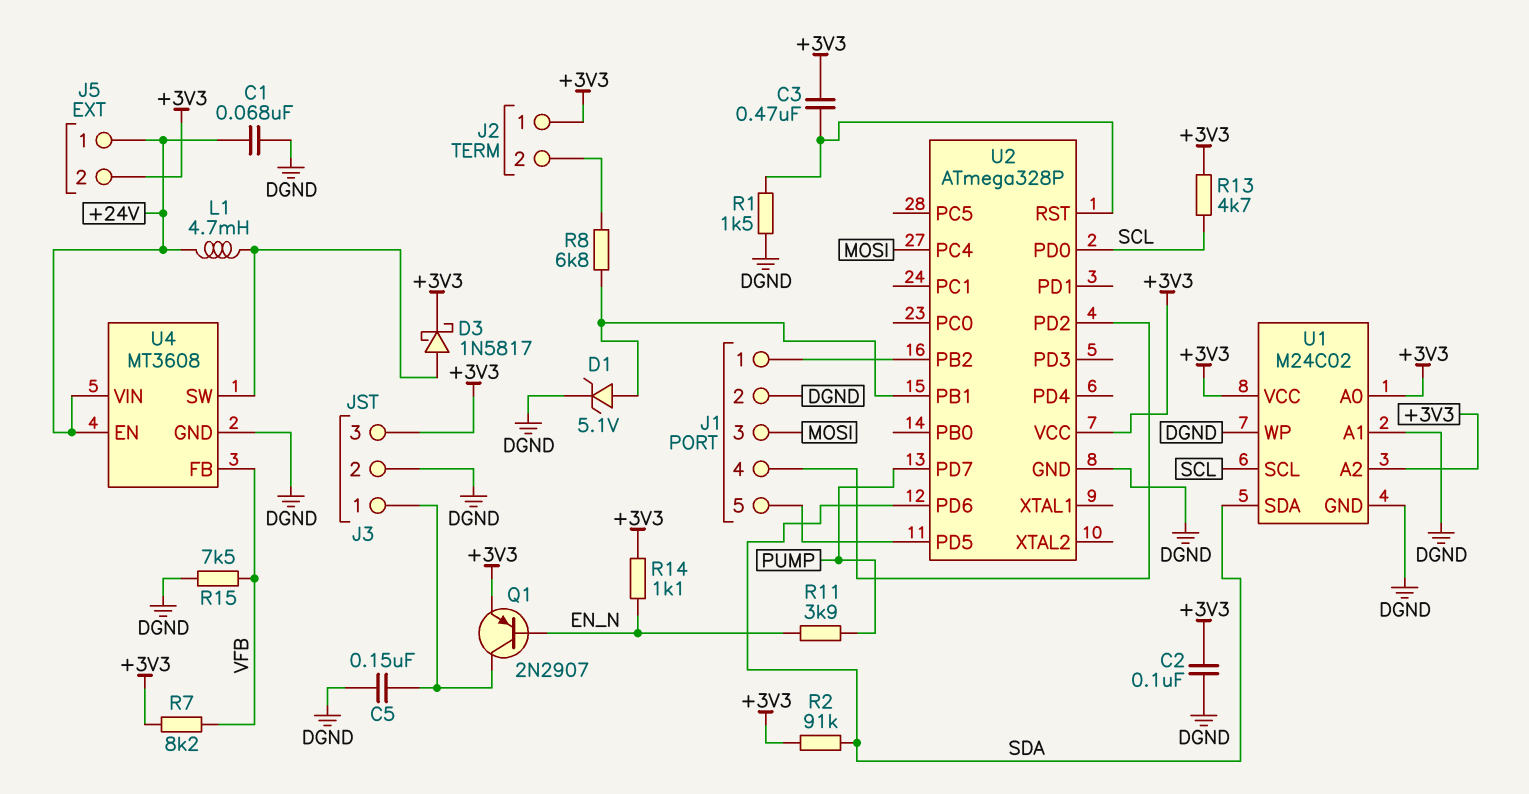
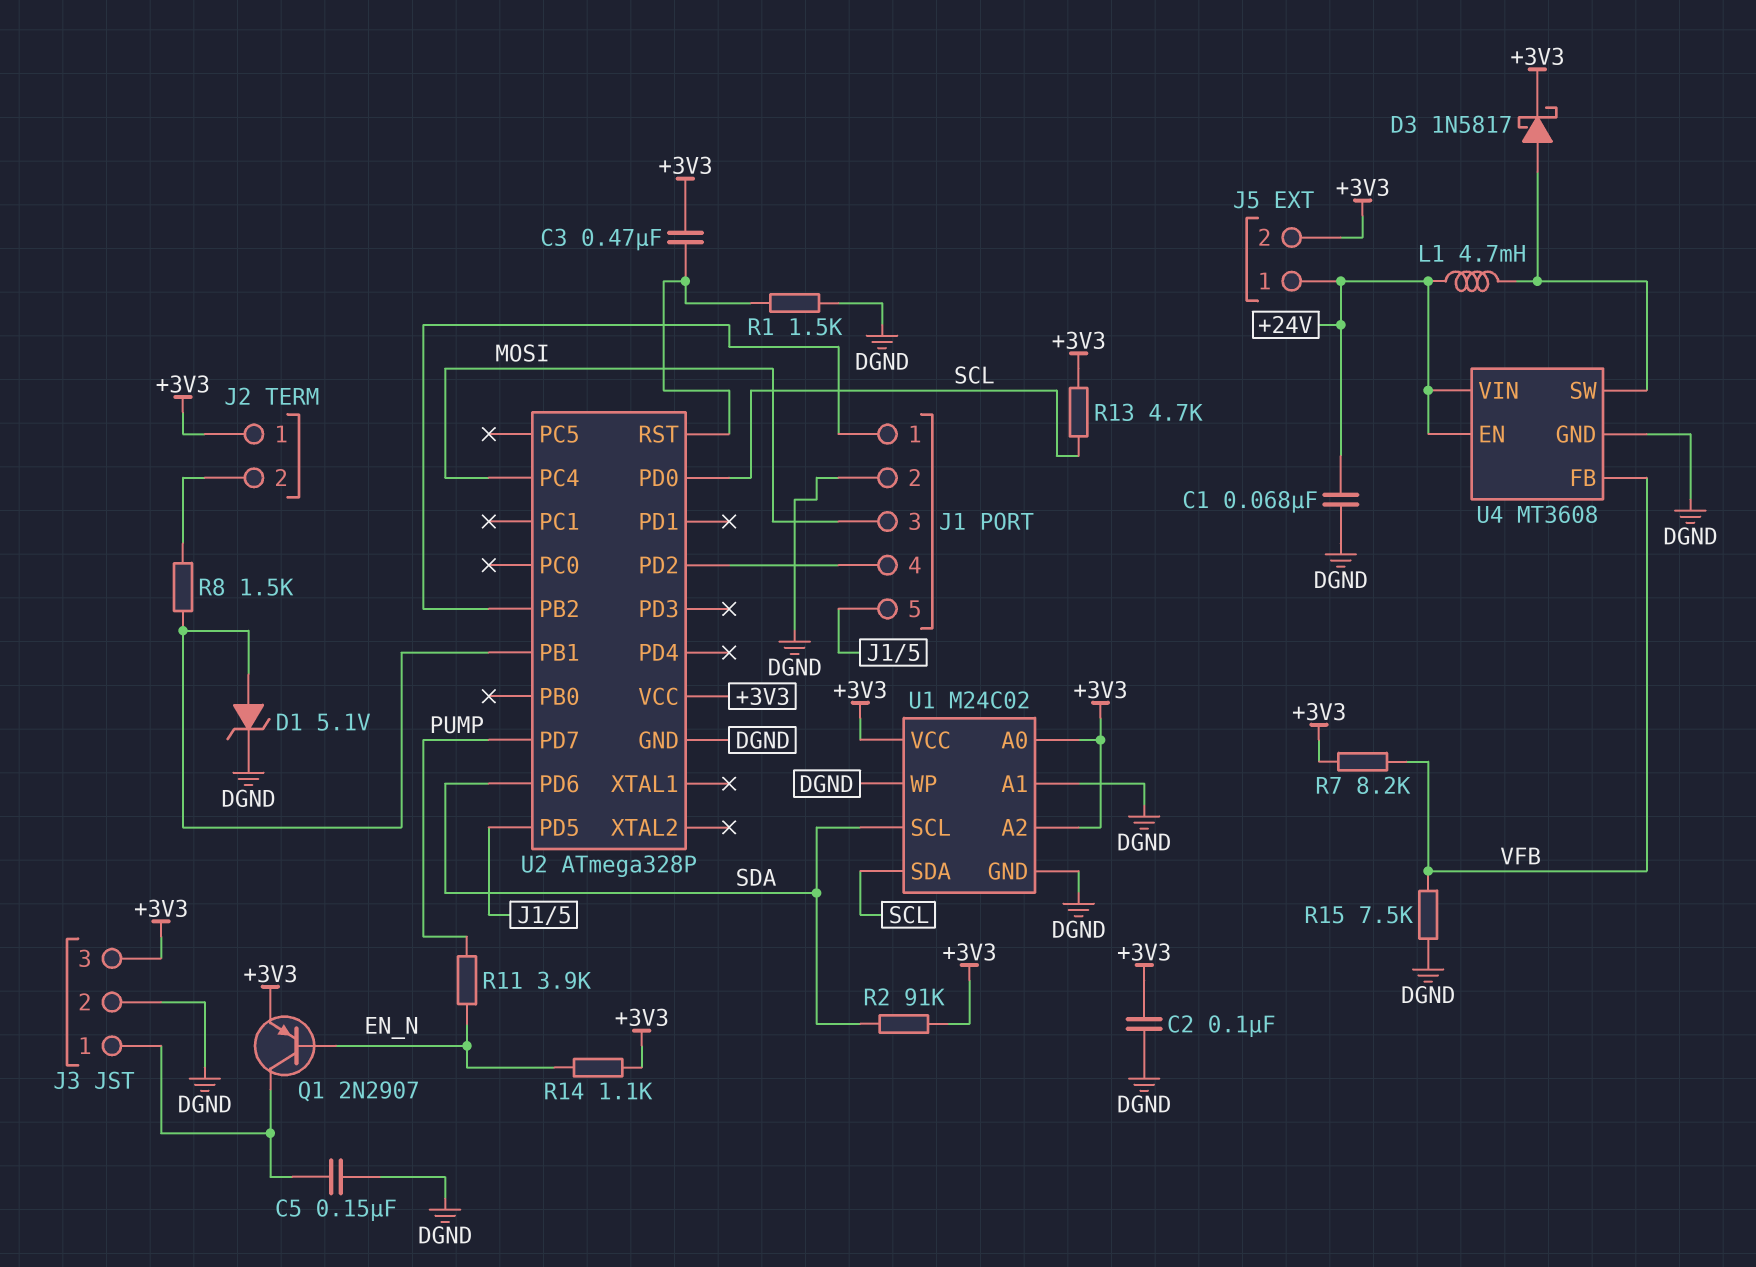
R8: 6.8k (J2/2, U2/PB1) -> 1.5k (J2/2, U2/PB1)
U1 pin SCL: SCL -> SDA
U1 pin SDA: SDA -> SCL

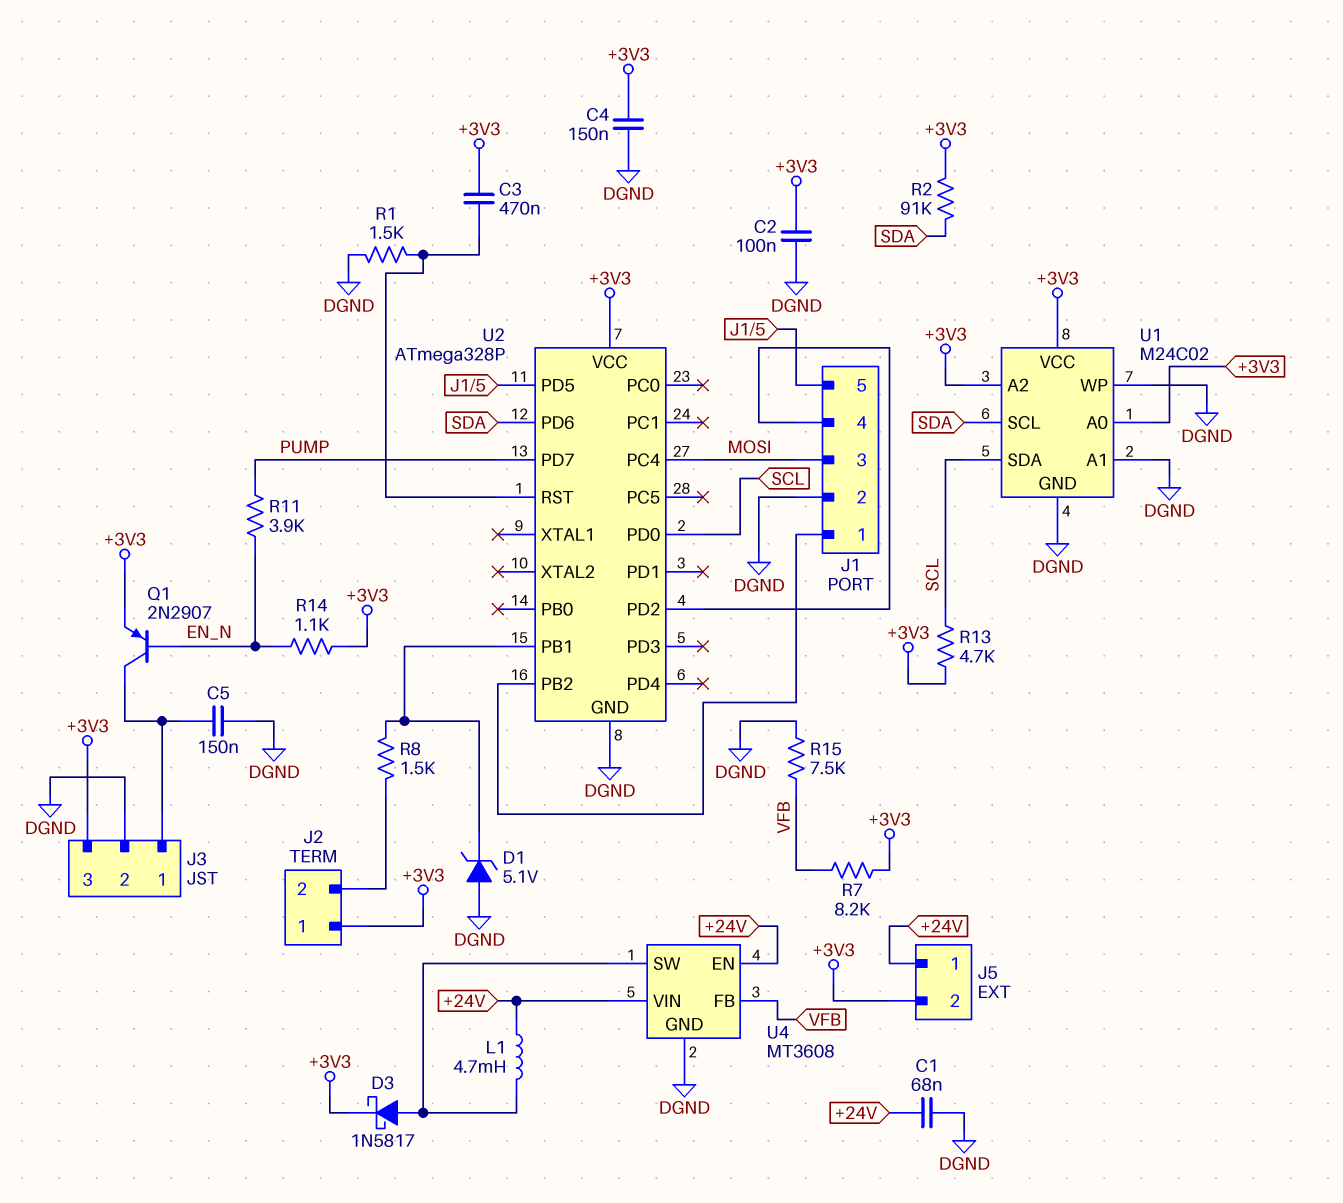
C4: none -> 150nF (+3V3, DGND)
D1: zener 5.1V (A U2/PB1, K DGND) -> zener 5.1V (A DGND, K U2/PB1)

